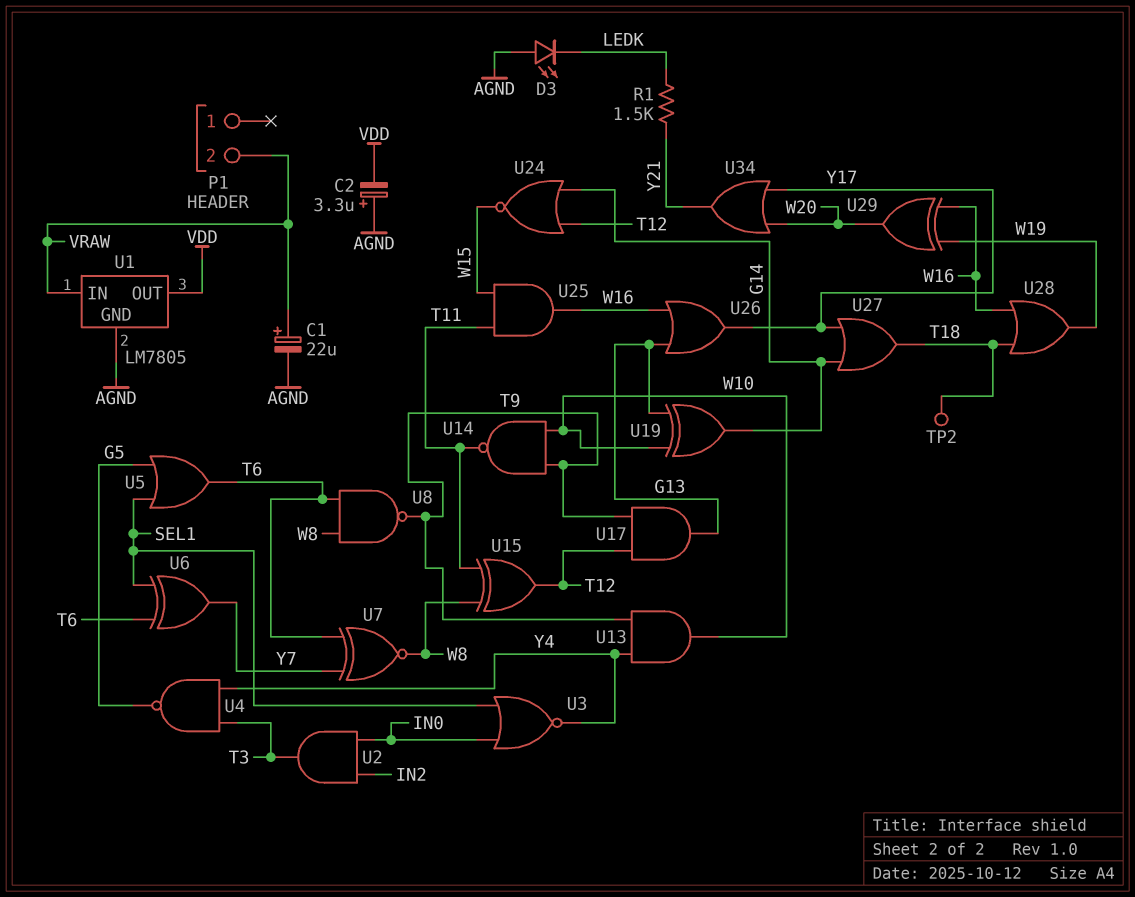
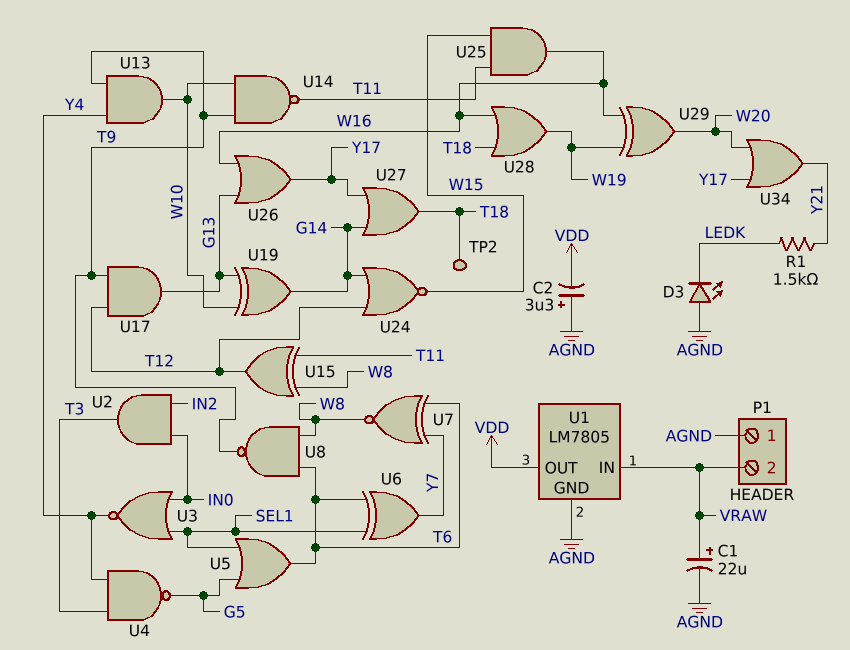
P1 pin 1: none -> AGND

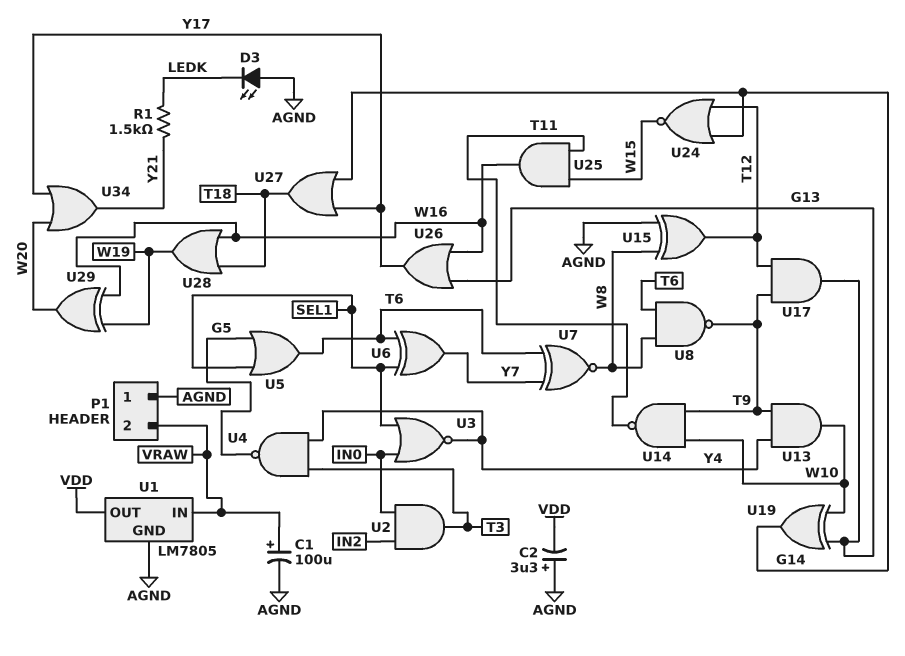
C1: 22uF (plus VRAW, minus AGND) -> 100uF (plus VRAW, minus AGND)
TP2: test point (T18) -> none
U15: XOR (in T11, in W8, out T12) -> XOR (in AGND, in W8, out T12)

